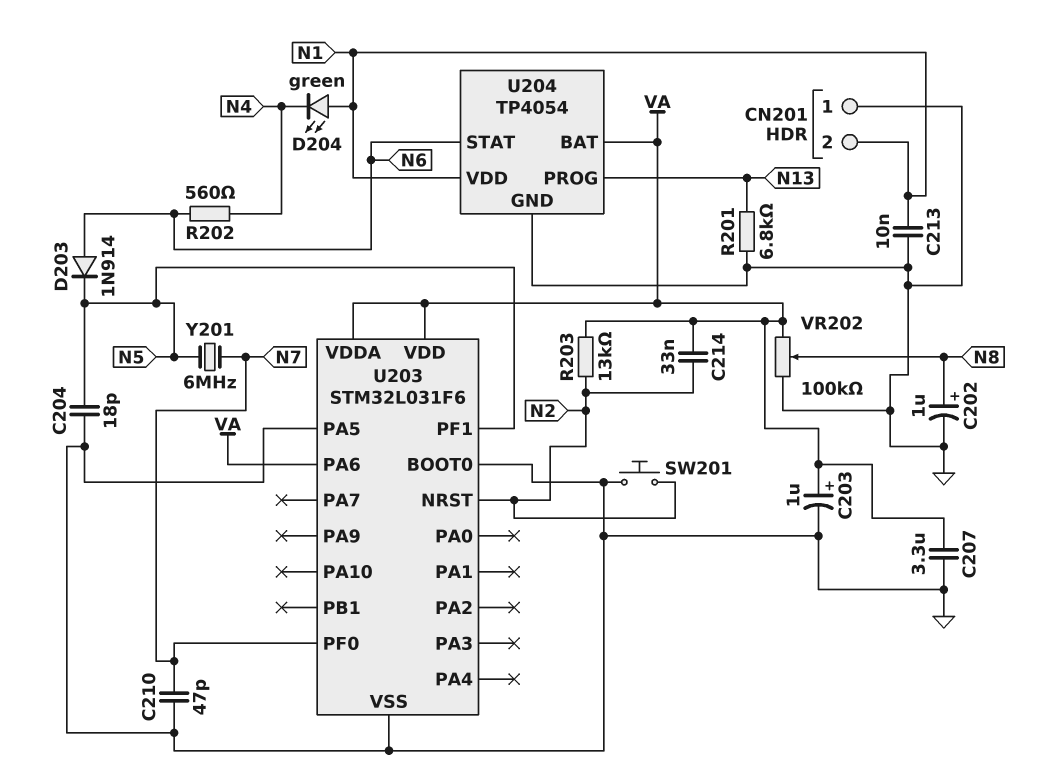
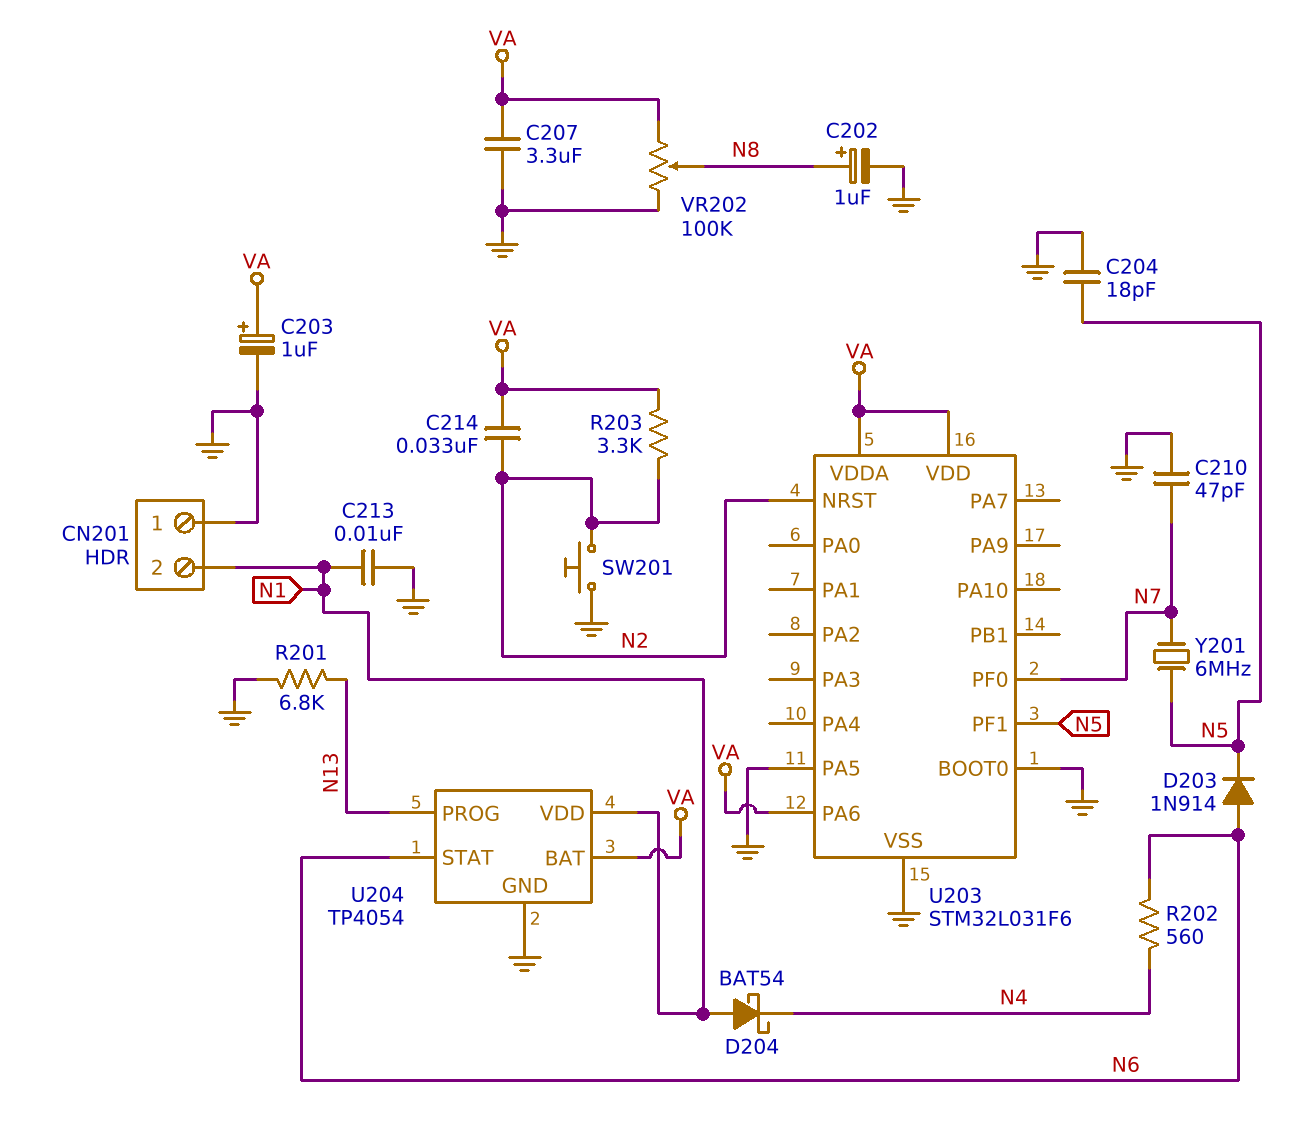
D204: LED green (A N1, K N4) -> schottky BAT54 (A N1, K N4)
R203: 13k (N2, VA) -> 3.3k (N2, VA)

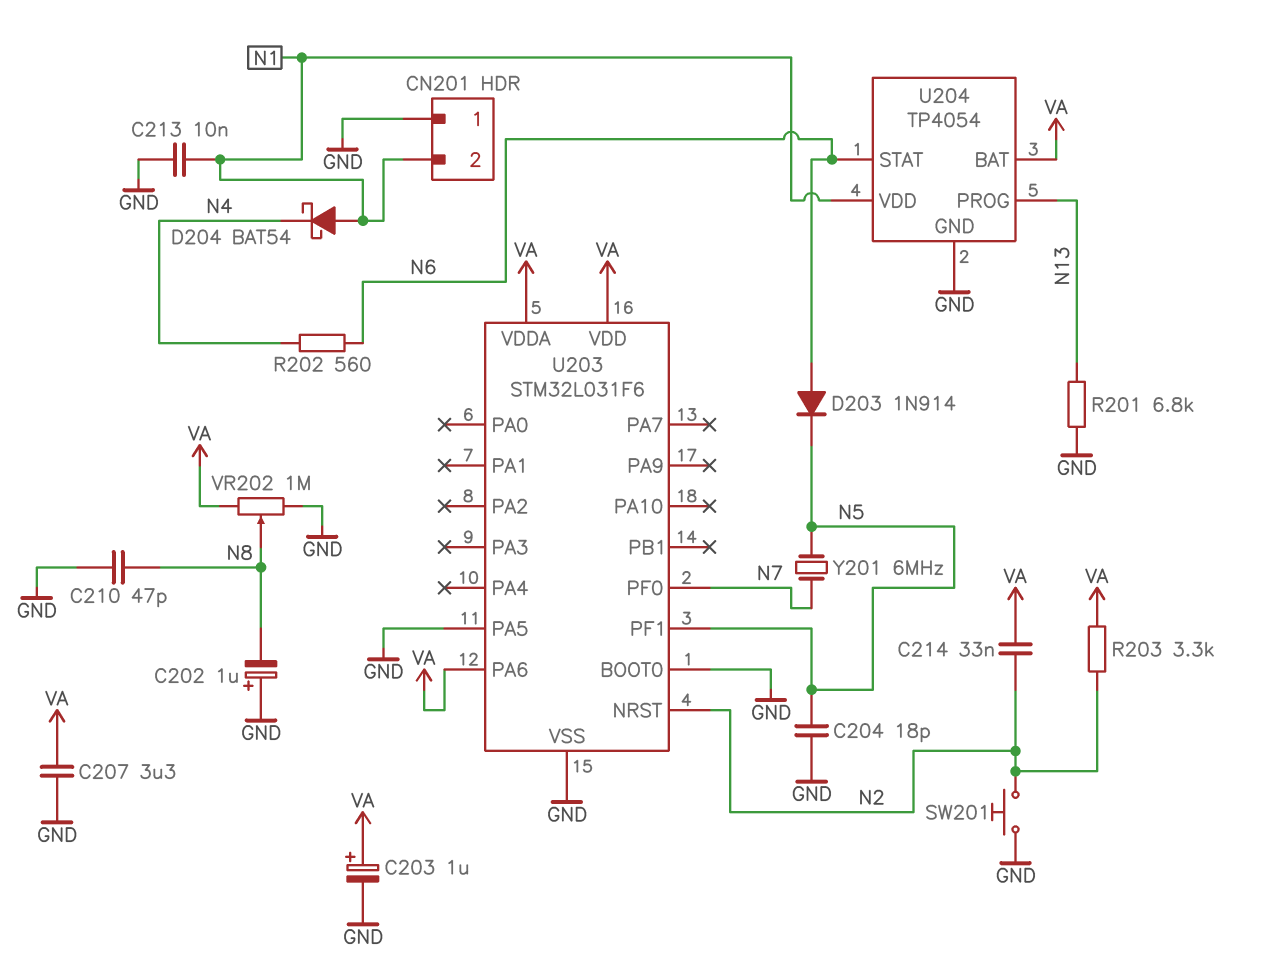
C202: 1uF (plus N8, minus GND) -> 1uF (plus GND, minus N8)
C210: 47pF (GND, N7) -> 47pF (GND, N8)
VR202: 100k (GND, VA, wiper N8) -> 1M (GND, VA, wiper N8)

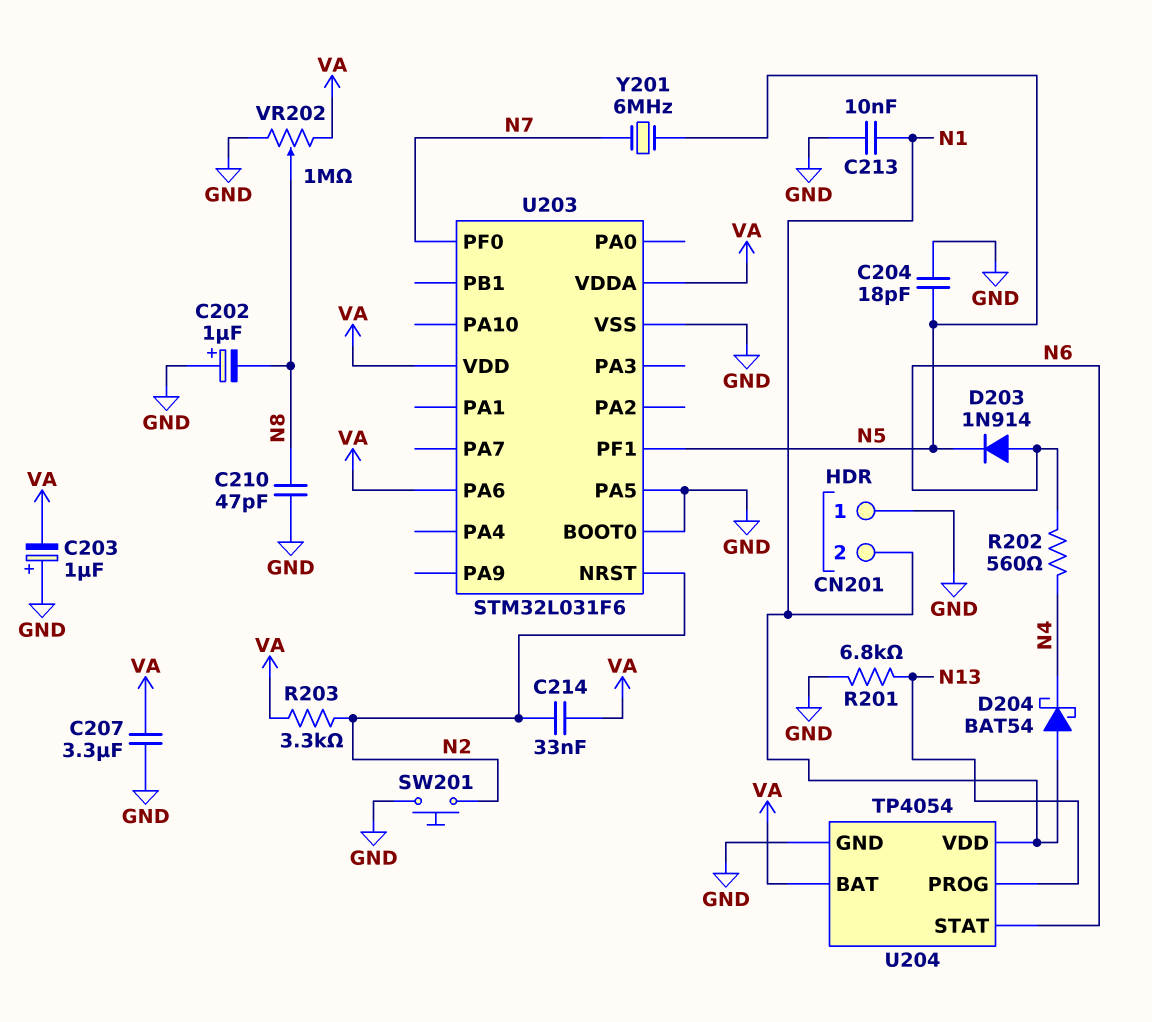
C203: 1uF (plus VA, minus GND) -> 1uF (plus GND, minus VA)

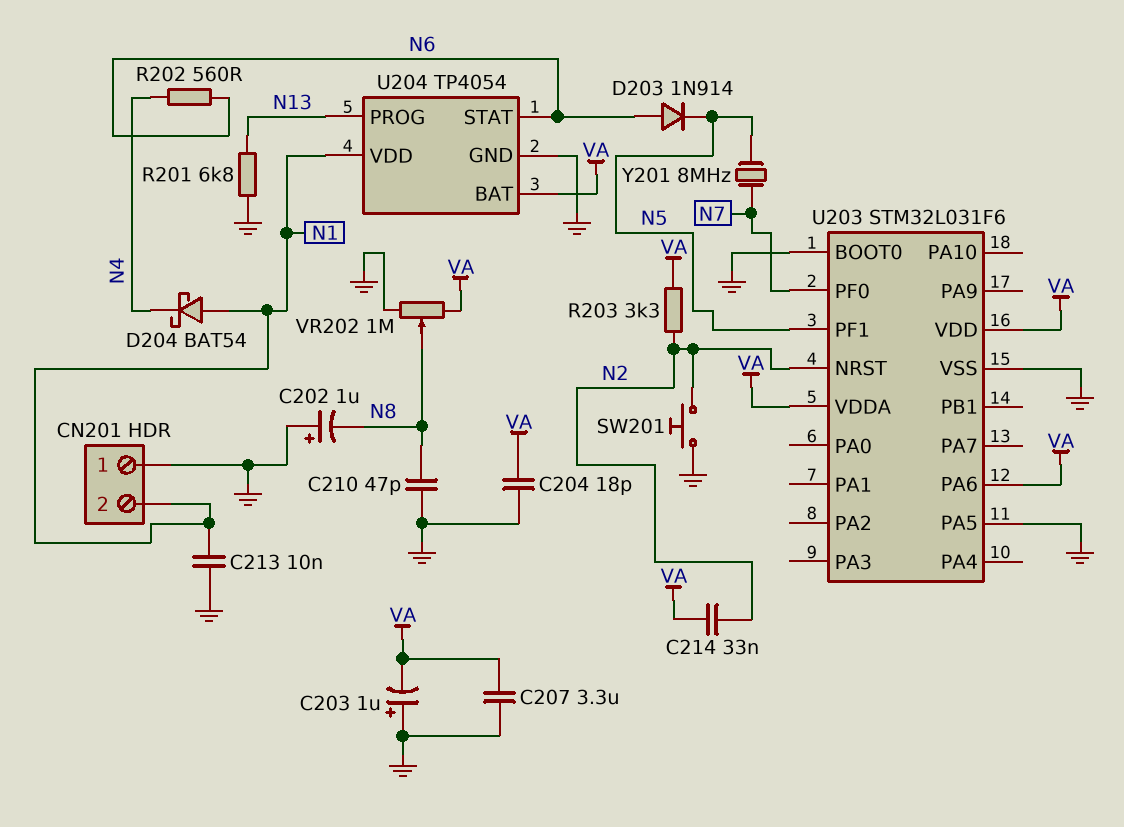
C204: 18pF (GND, N5) -> 18pF (GND, VA)
Y201: 6MHz (N5, N7) -> 8MHz (N5, N7)

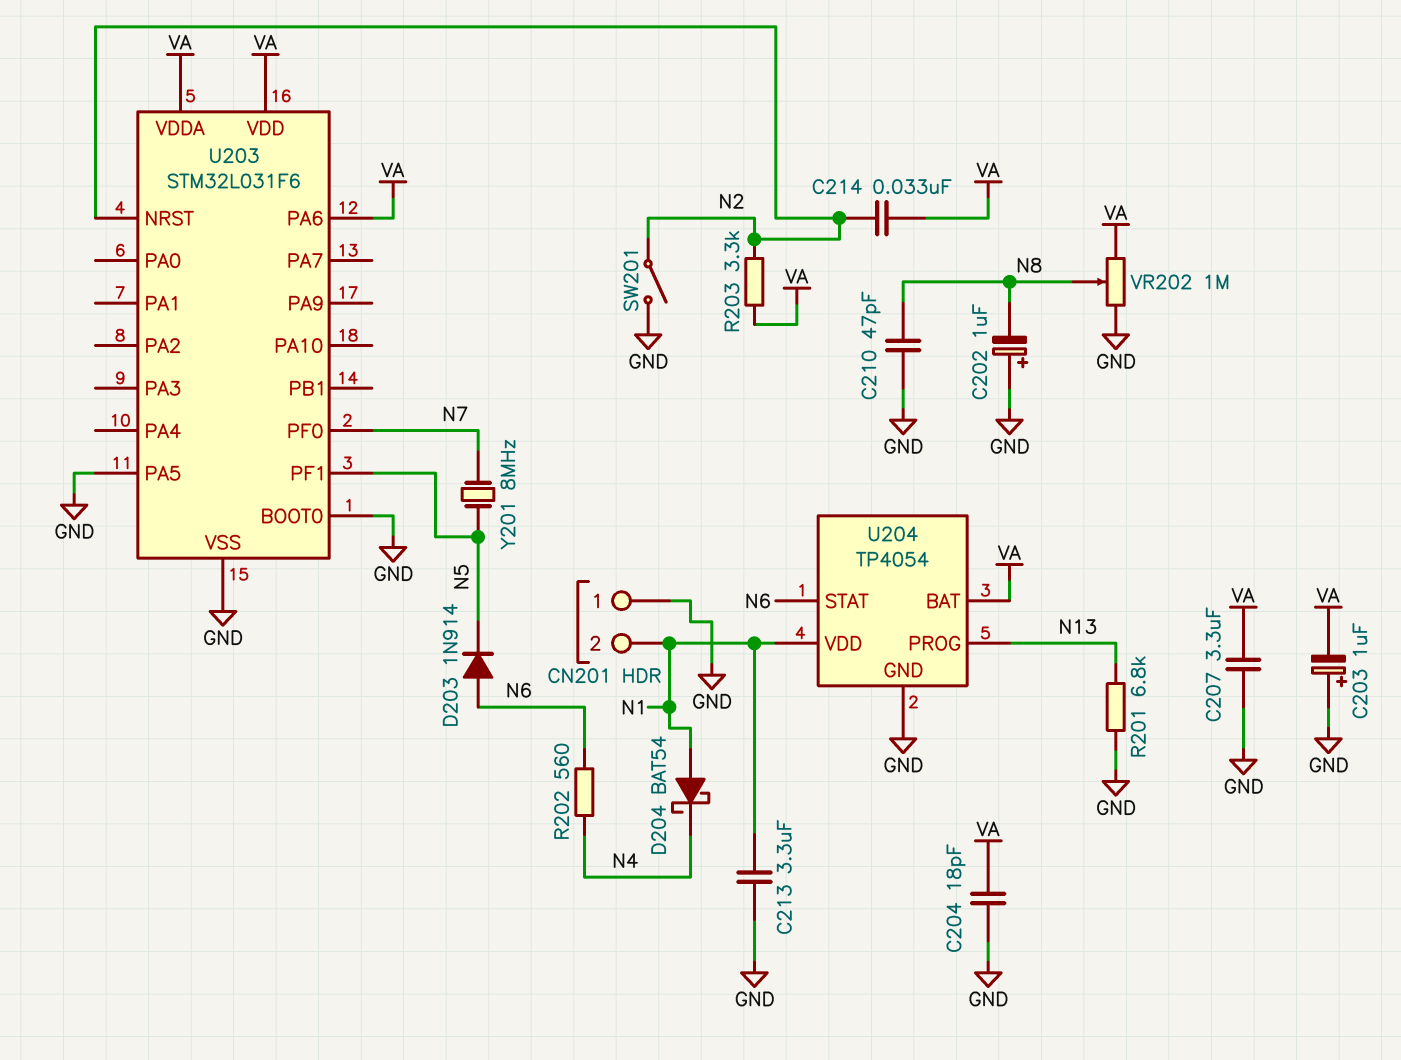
C213: 10nF (GND, N1) -> 3.3uF (GND, N1)
SW201: button (GND, N2) -> switch (GND, N2)

